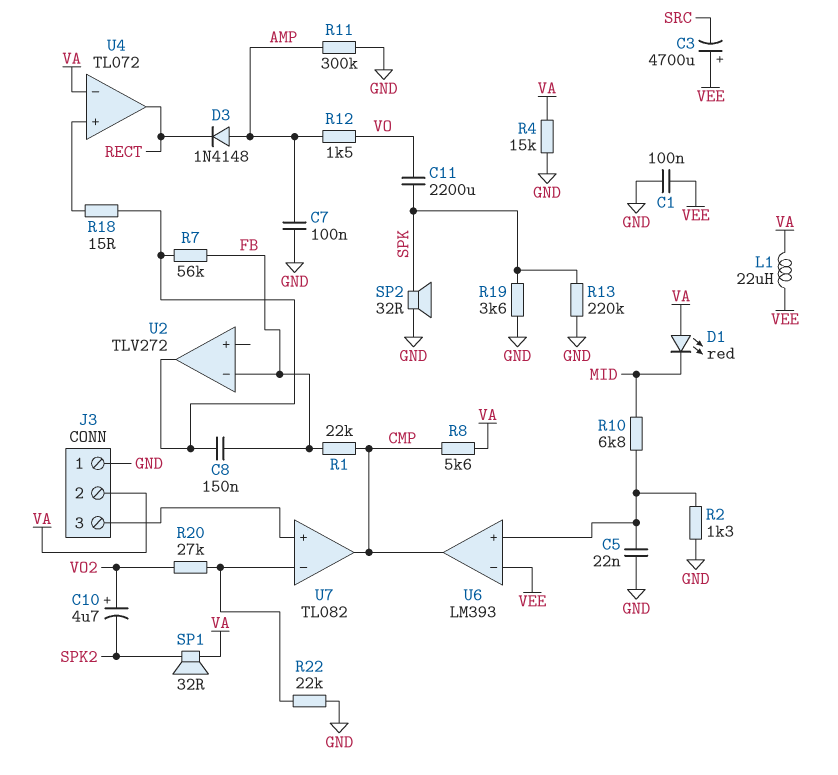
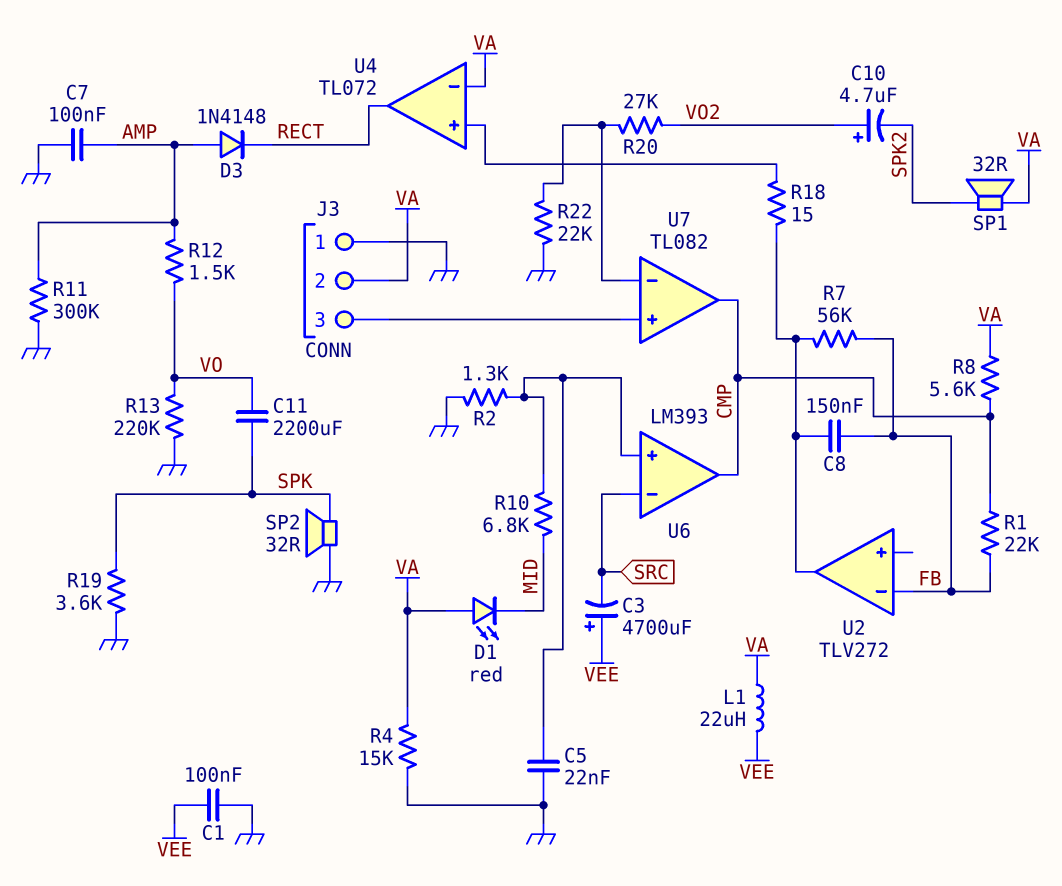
R13: 220k (GND, SPK) -> 220k (GND, VO)
U6 pin in-: VEE -> SRC

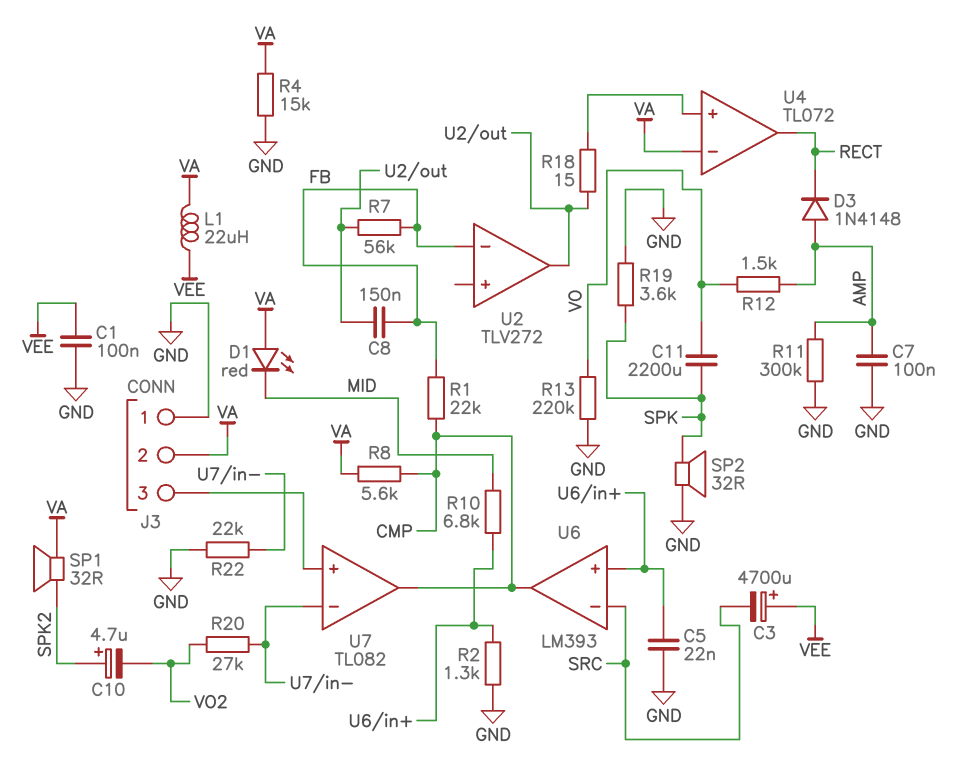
C10: 4.7uF (plus VO2, minus SPK2) -> 4.7uF (plus SPK2, minus VO2)

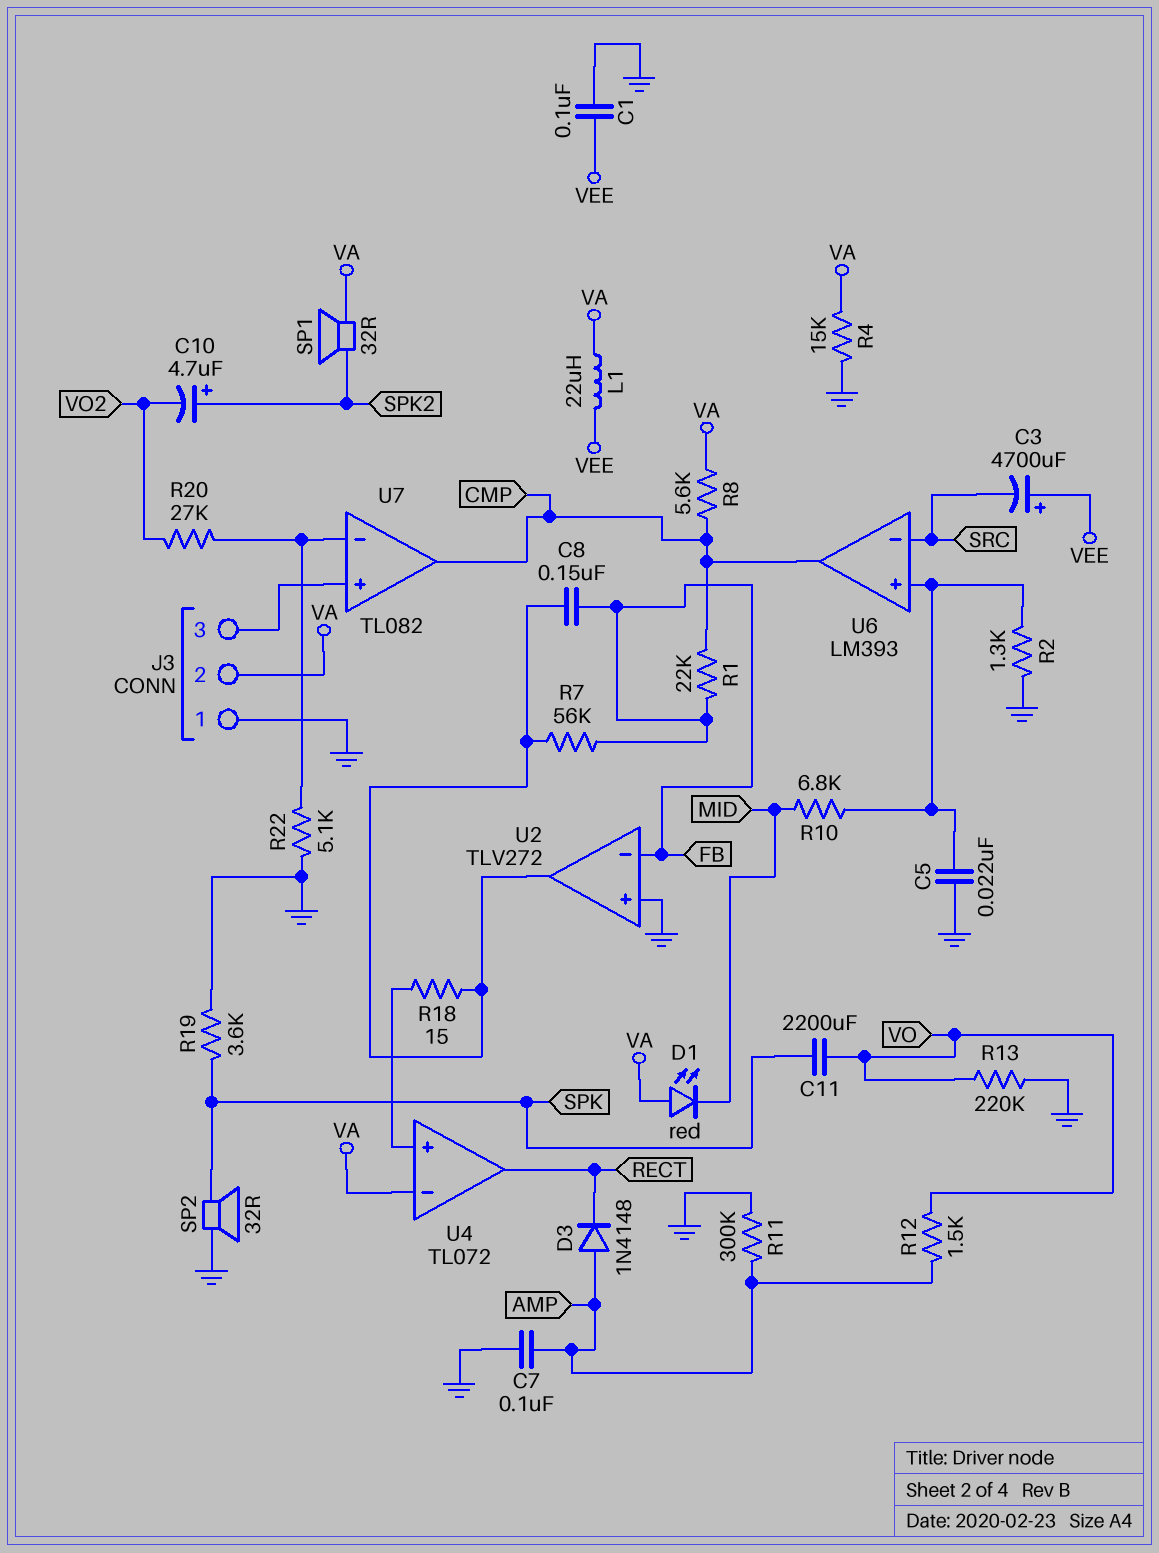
R22: 22k (GND, U7/in-) -> 5.1k (GND, U7/in-)
U2 pin in+: none -> GND

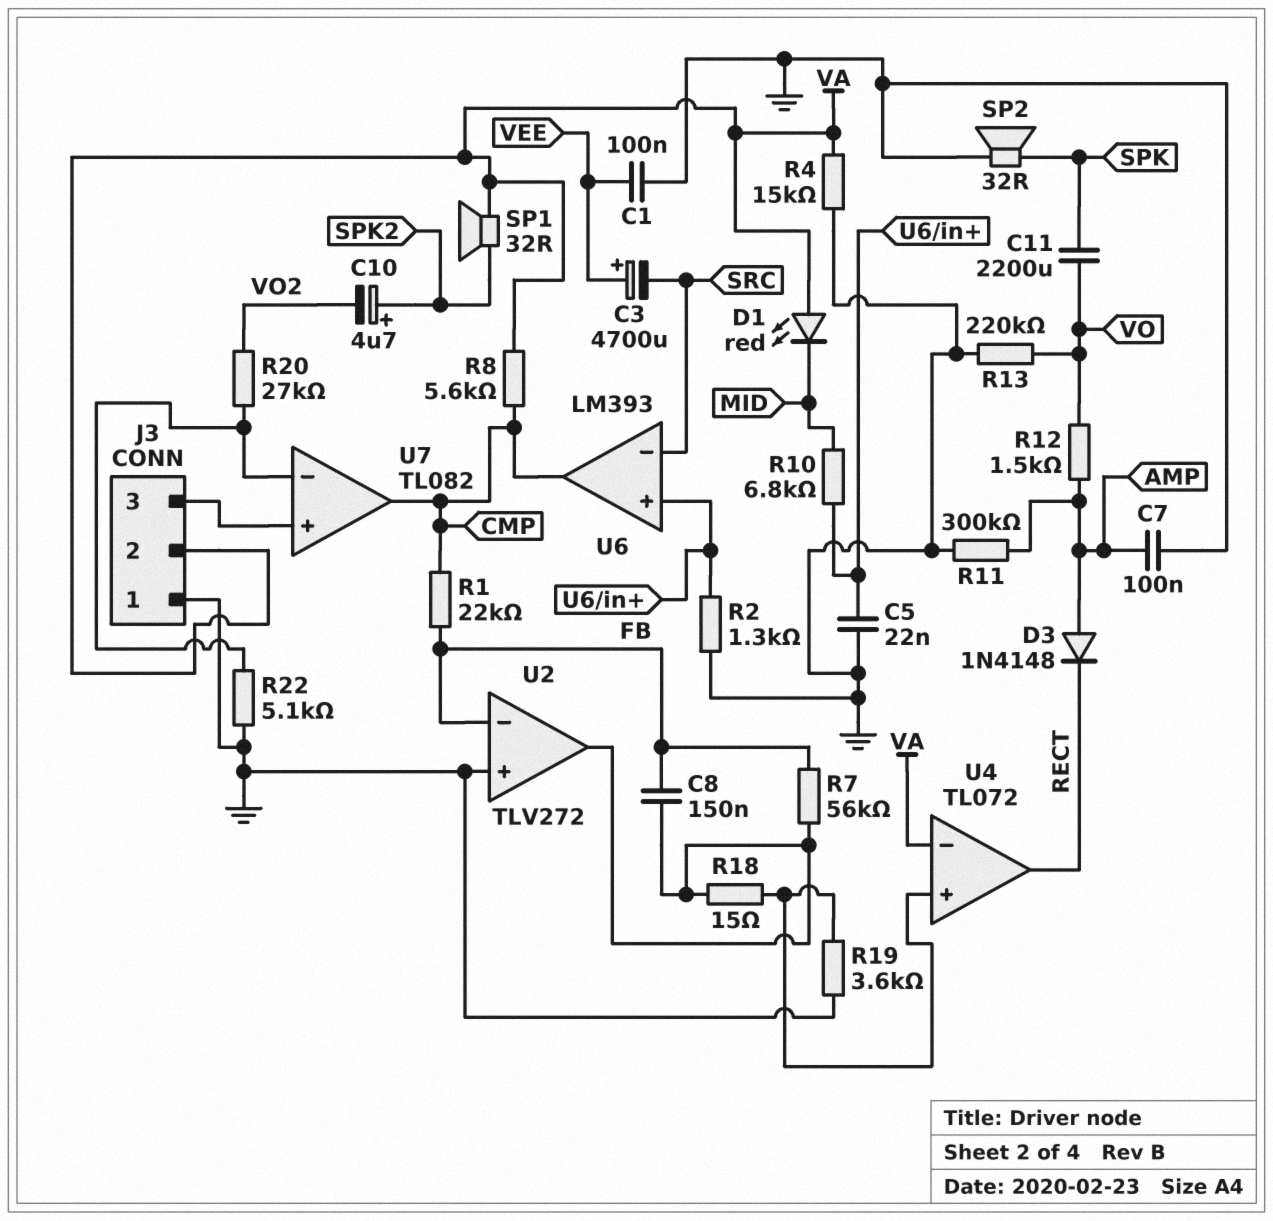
L1: 22uH (VA, VEE) -> none
R19: 3.6k (GND, SPK) -> 3.6k (GND, U4/in+)

